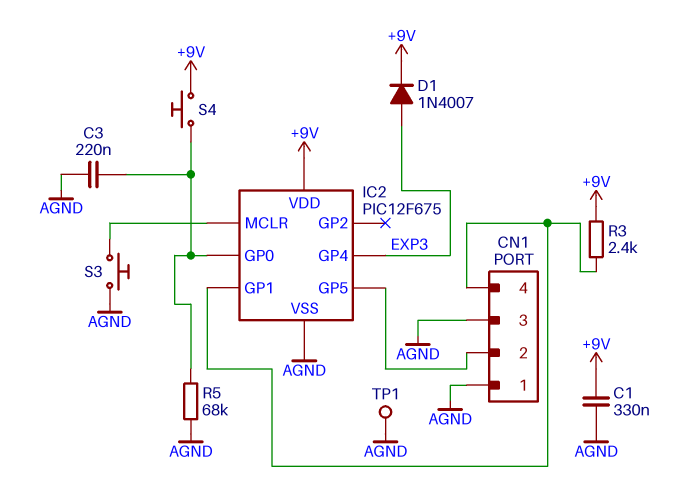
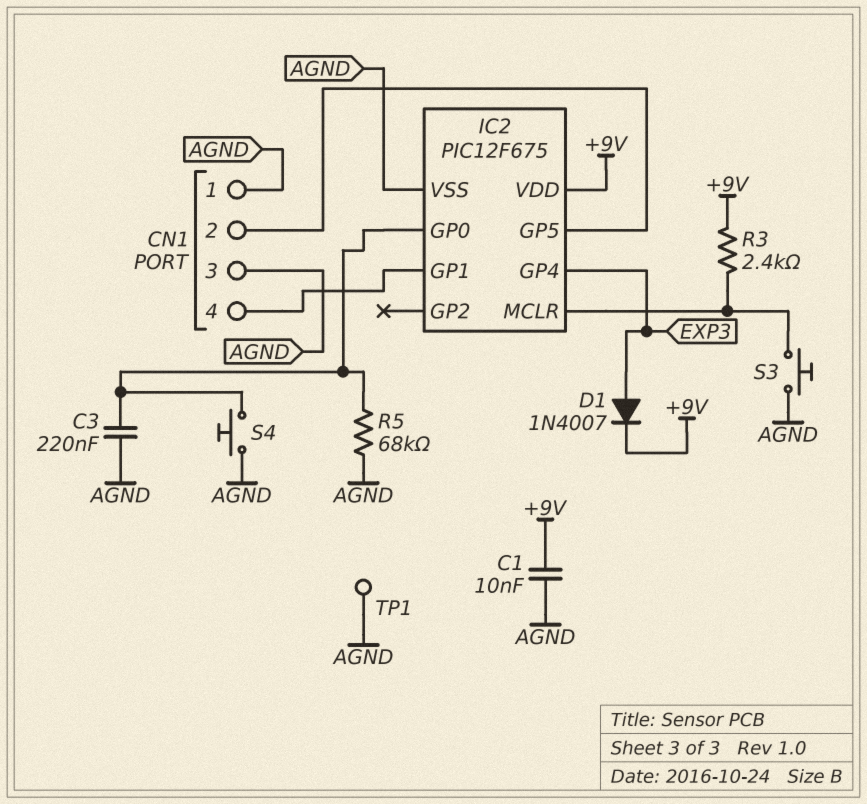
C1: 330nF (+9V, AGND) -> 10nF (+9V, AGND)
R3: 2.4k (+9V, CN1/4) -> 2.4k (+9V, IC2/MCLR)
S4: button (+9V, IC2/GP0) -> button (AGND, IC2/GP0)

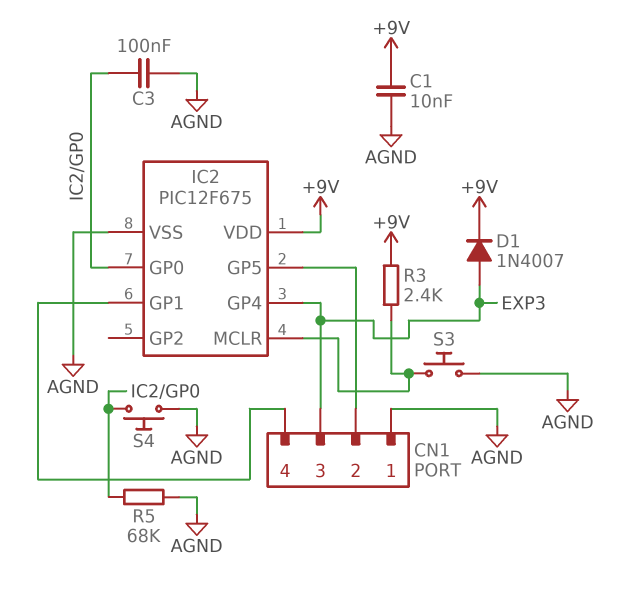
C3: 220nF (AGND, IC2/GP0) -> 100nF (AGND, IC2/GP0)
CN1 pin 3: AGND -> EXP3
TP1: test point (AGND) -> none

